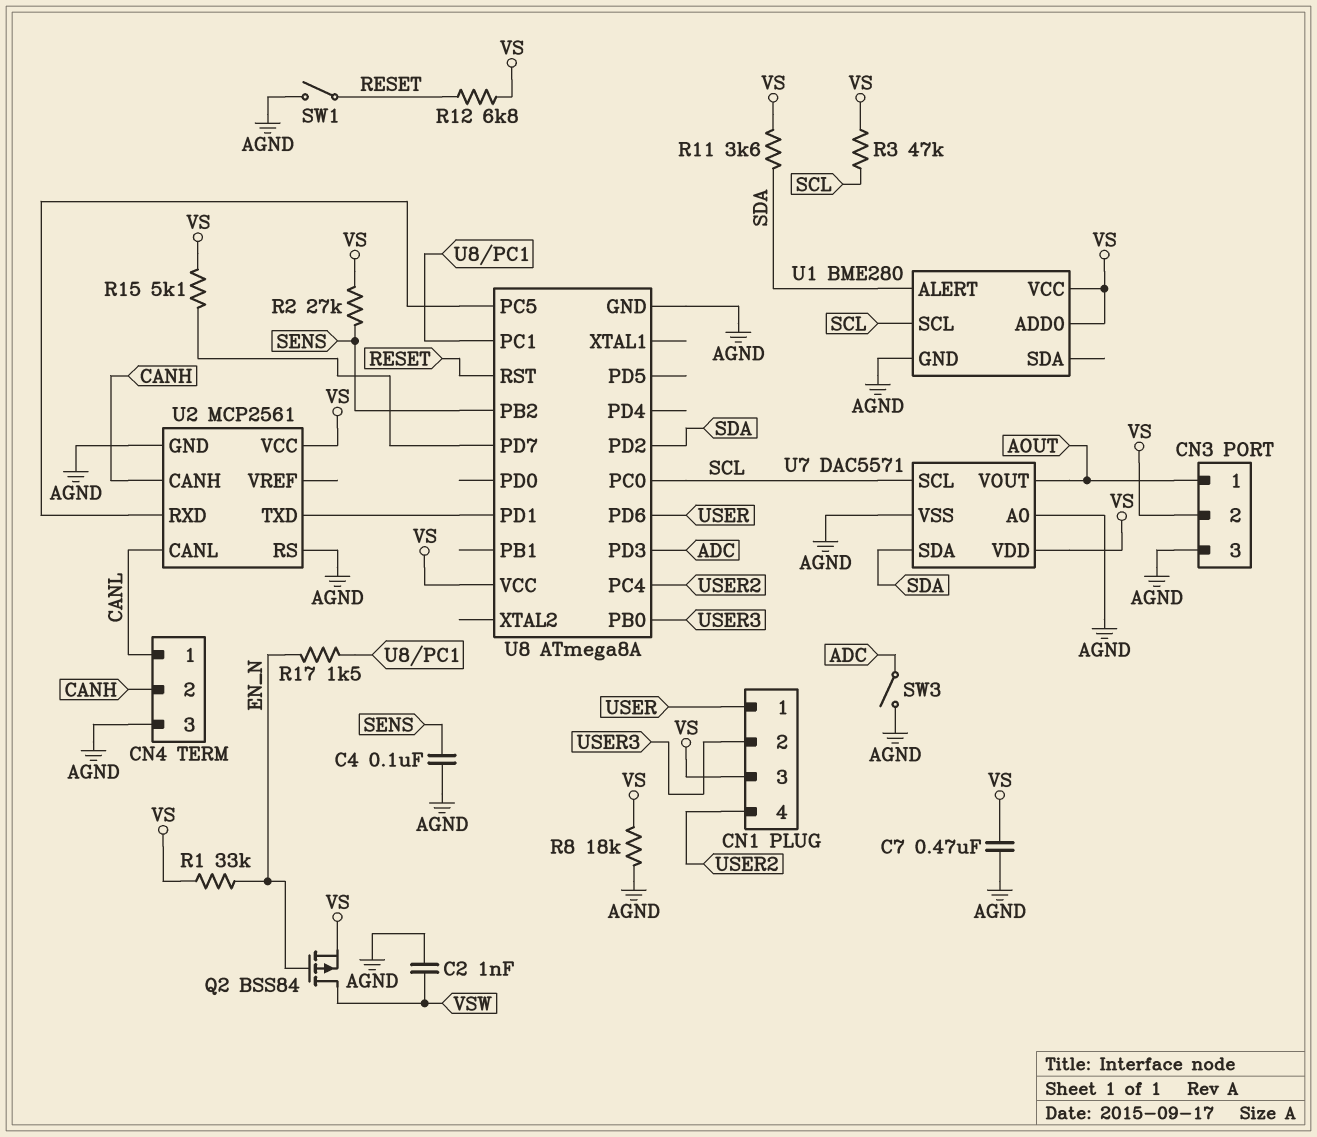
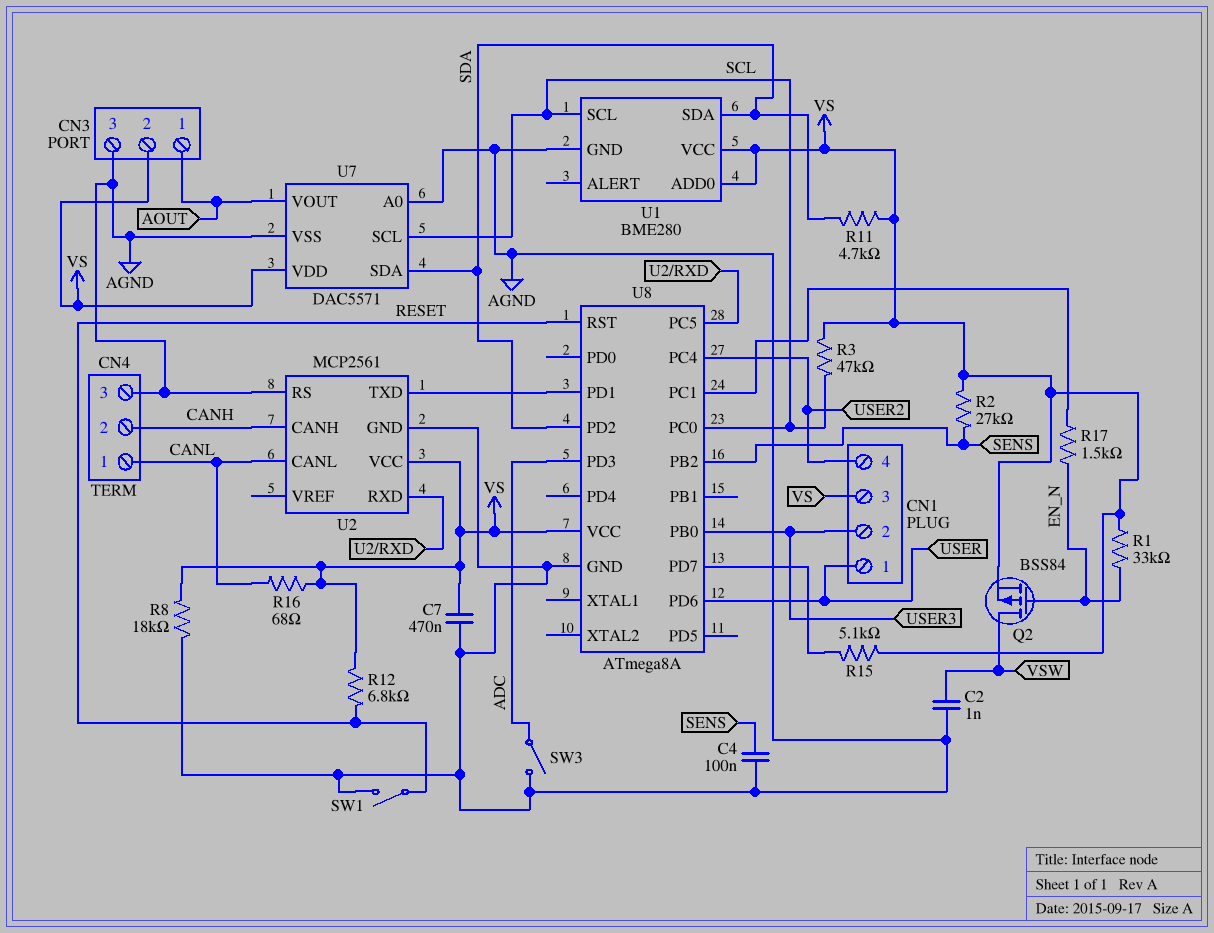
R11: 3.6k (SDA, VS) -> 4.7k (SDA, VS)
R16: none -> 68 (CANL, VS)
U1 pin ALERT: SDA -> none
U1 pin SDA: none -> SDA

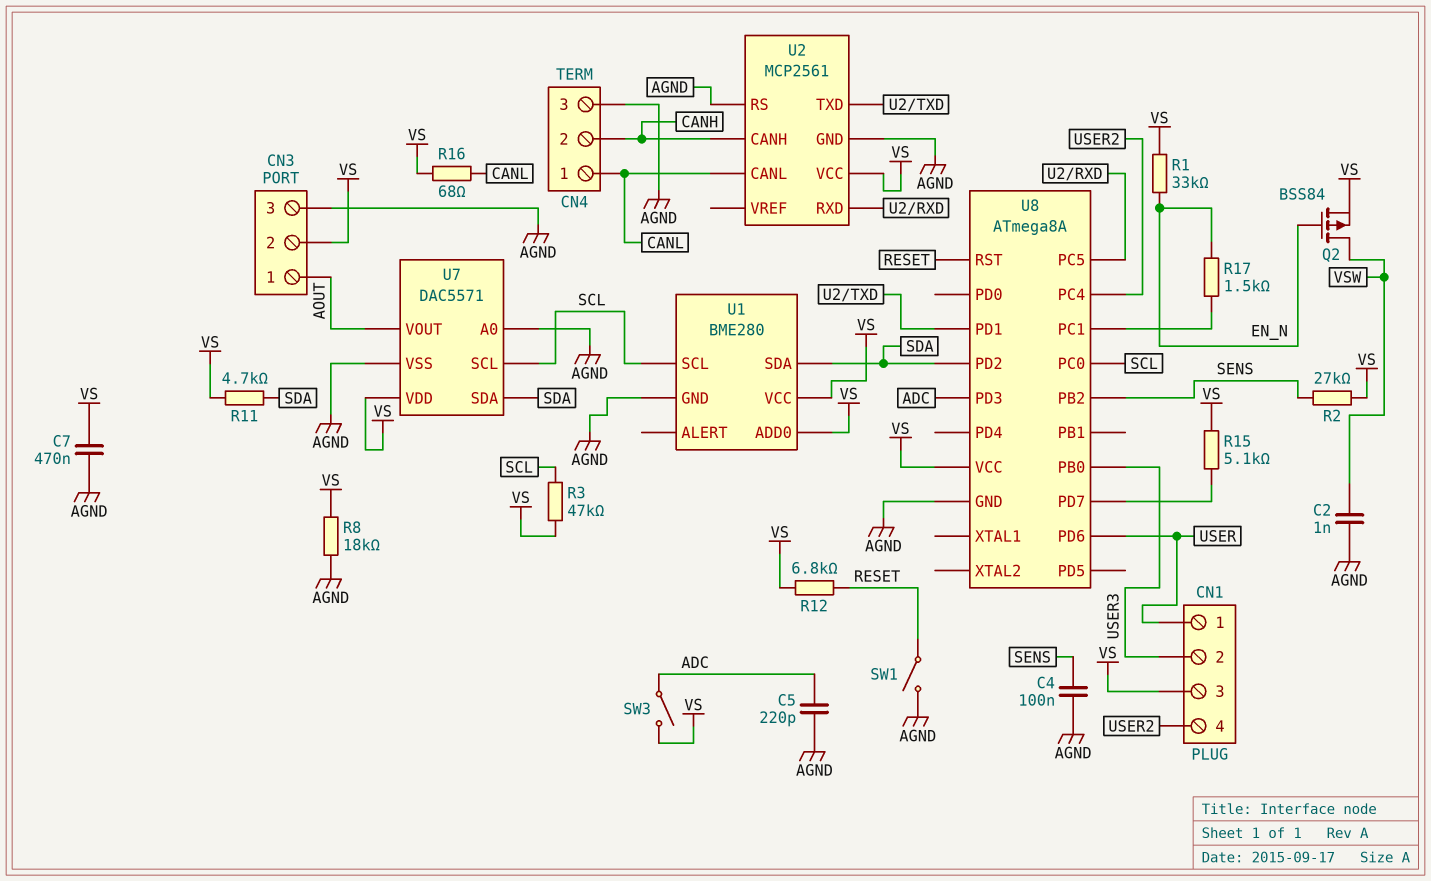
C5: none -> 220pF (ADC, AGND)
SW3: switch (ADC, AGND) -> switch (ADC, VS)

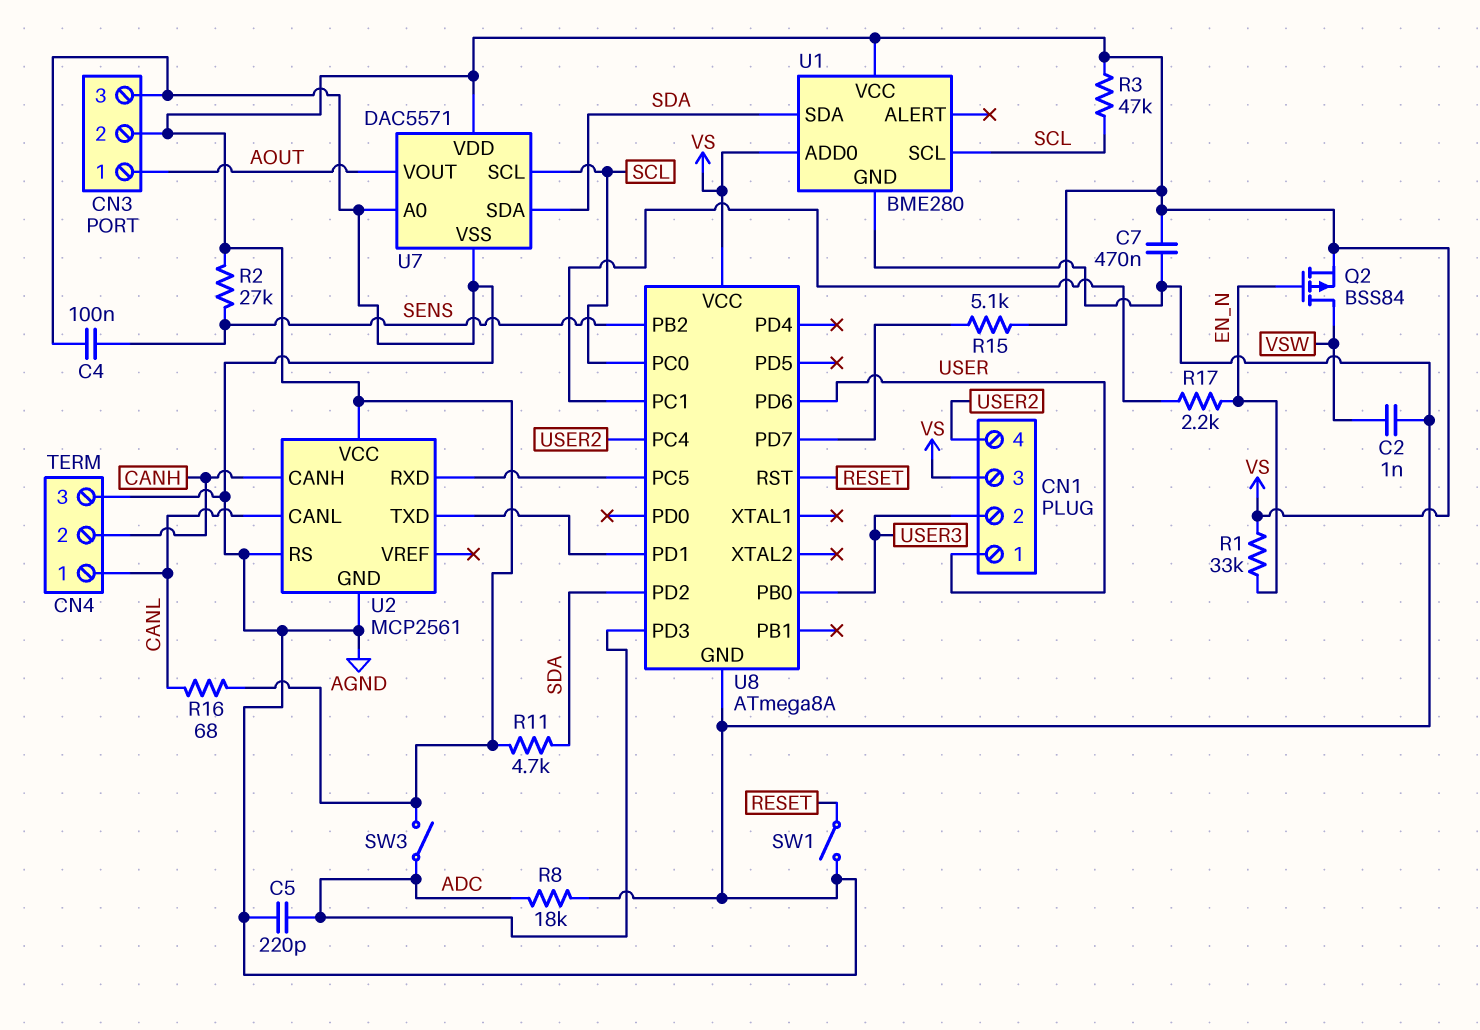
R8: 18k (AGND, VS) -> 18k (ADC, AGND)
R12: 6.8k (RESET, VS) -> none
R17: 1.5k (EN_N, U8/PC1) -> 2.2k (EN_N, U8/PC1)

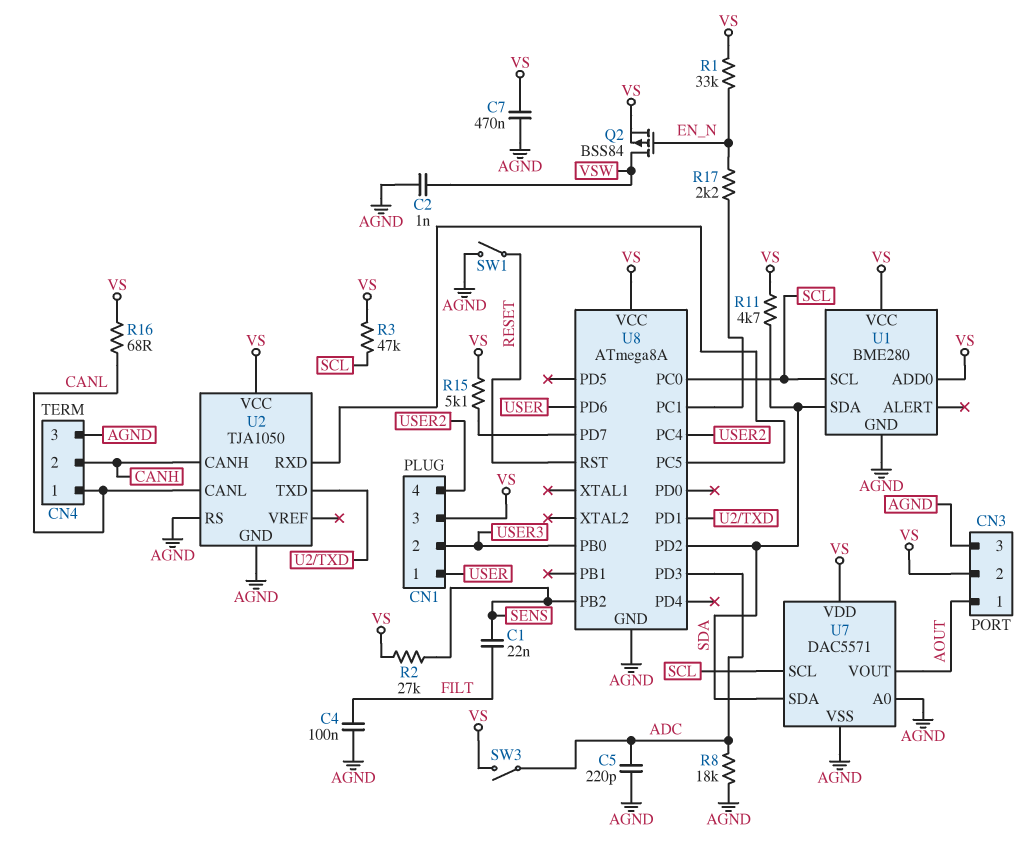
C1: none -> 22nF (FILT, SENS)
C4: 100nF (AGND, SENS) -> 100nF (AGND, FILT)
U2: MCP2561 -> TJA1050

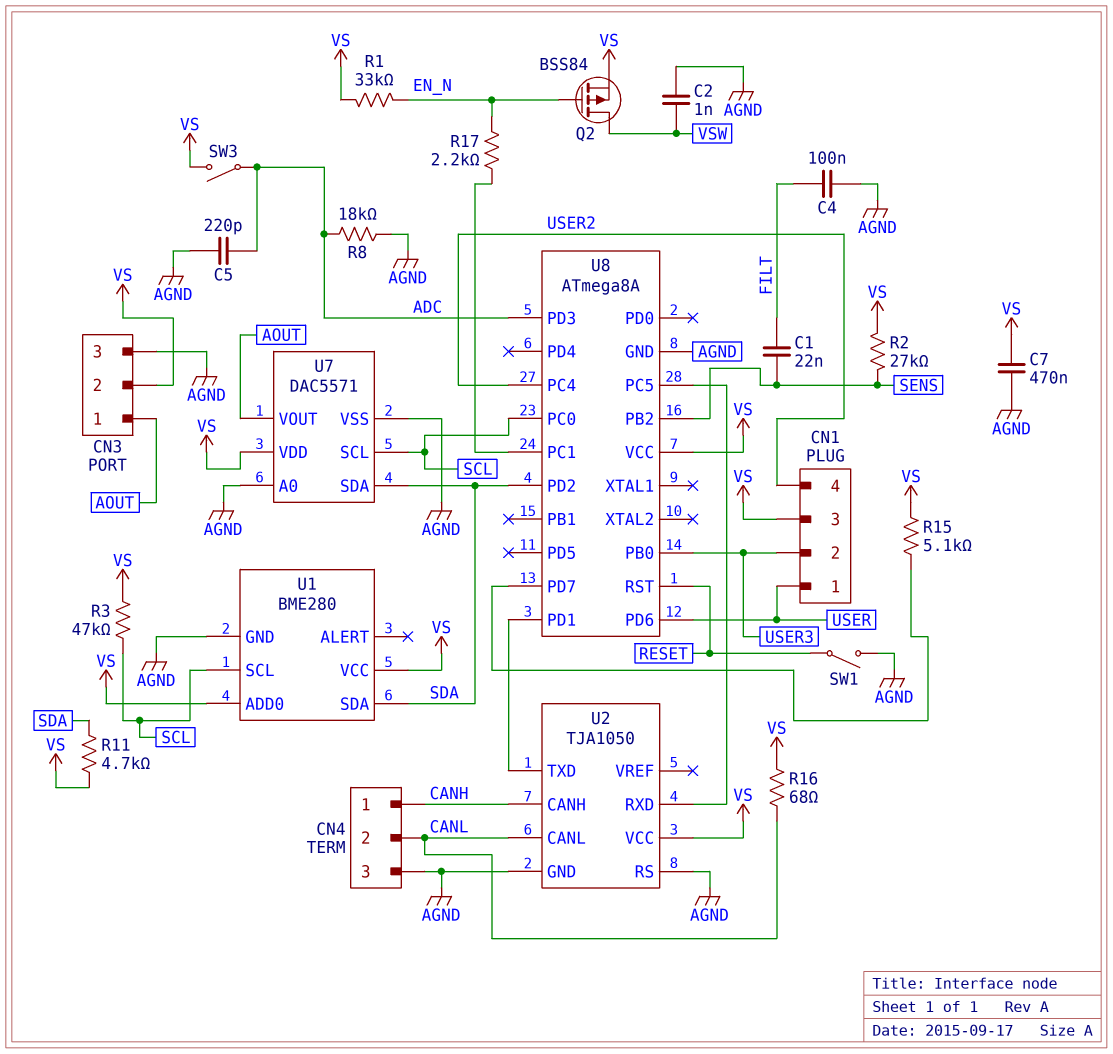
CN4 pin 1: CANL -> CANH
CN4 pin 2: CANH -> CANL

